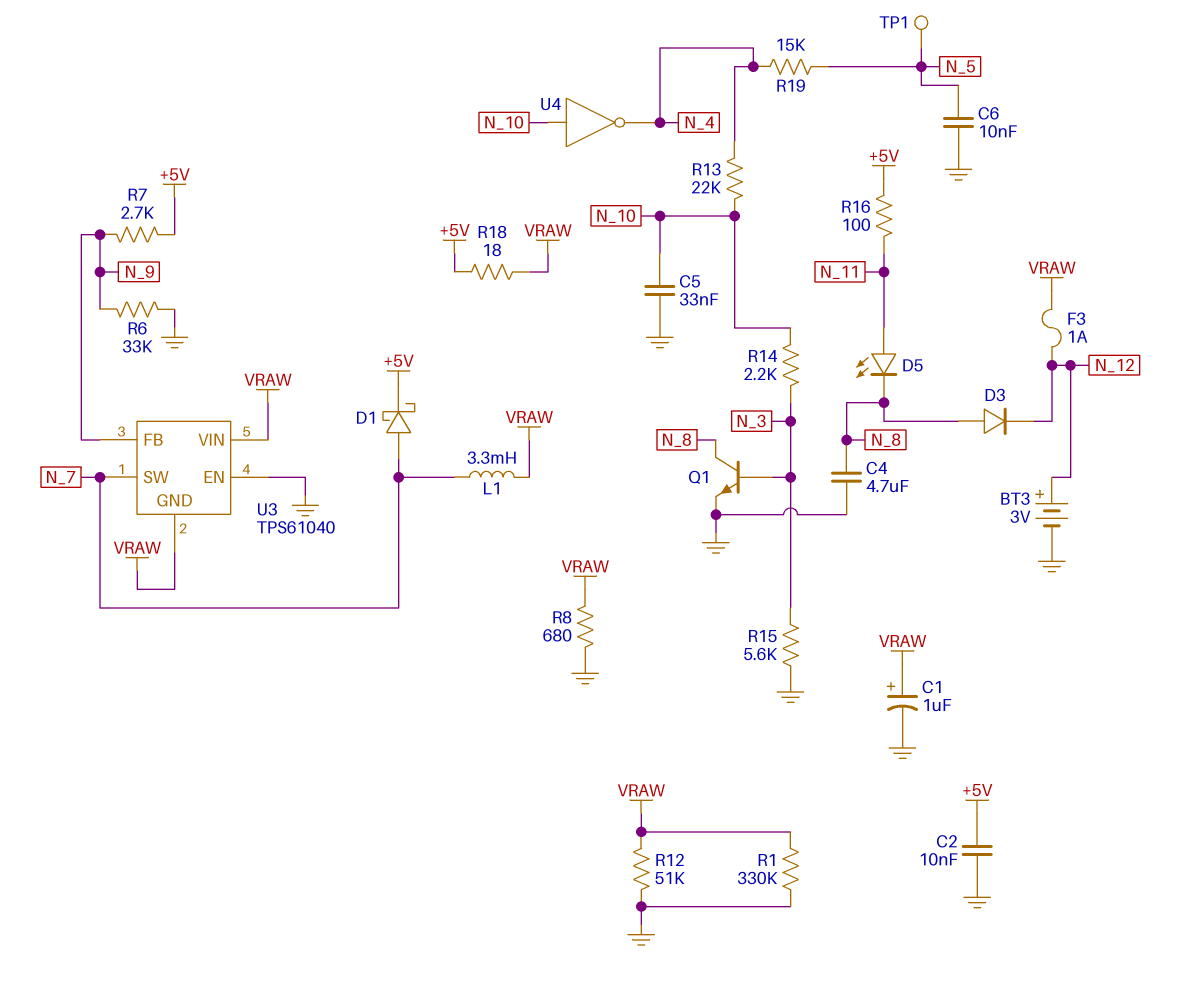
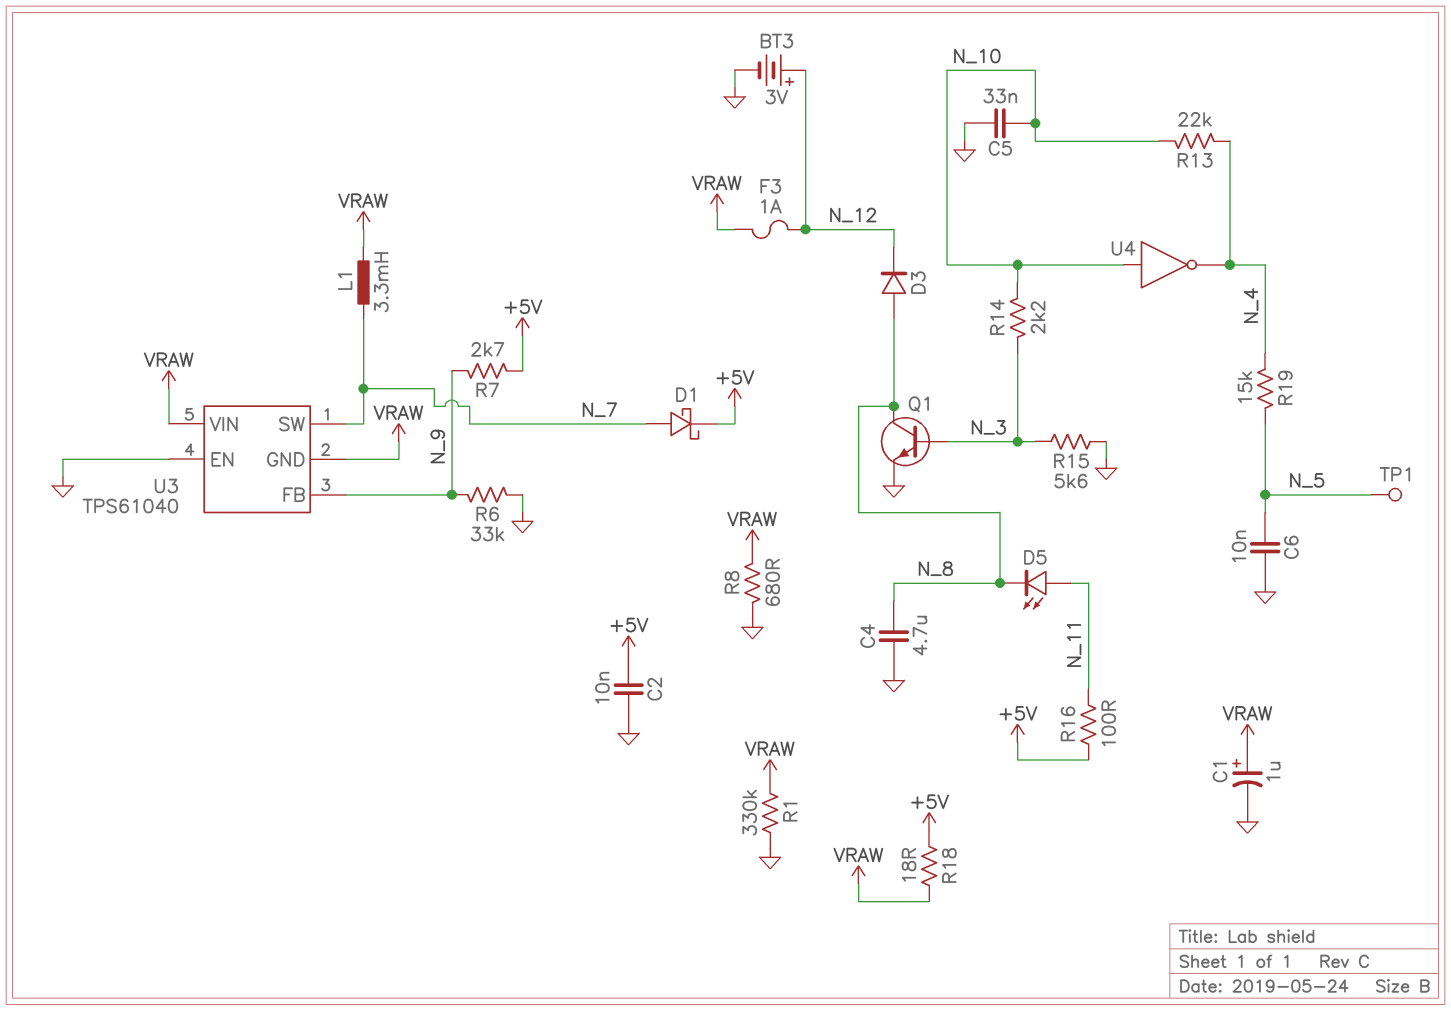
R12: 51k (GND, VRAW) -> none

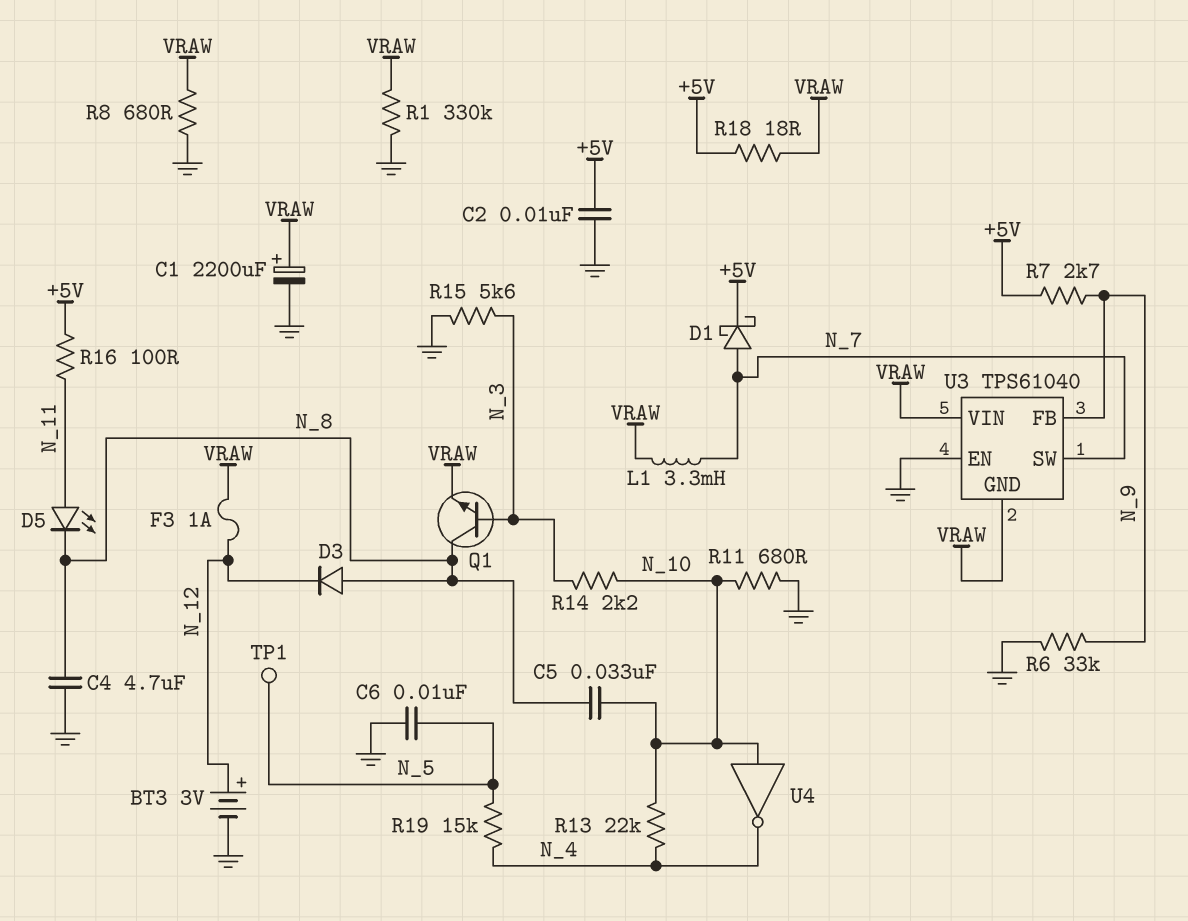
C1: 1uF (plus VRAW, minus GND) -> 2200uF (plus VRAW, minus GND)
C5: 33nF (GND, N_10) -> 33nF (N_8, N_10)
Q1: NPN (B N_3, C N_8, E GND) -> NPN (B N_3, C N_8, E VRAW)
R11: none -> 680 (GND, N_10)

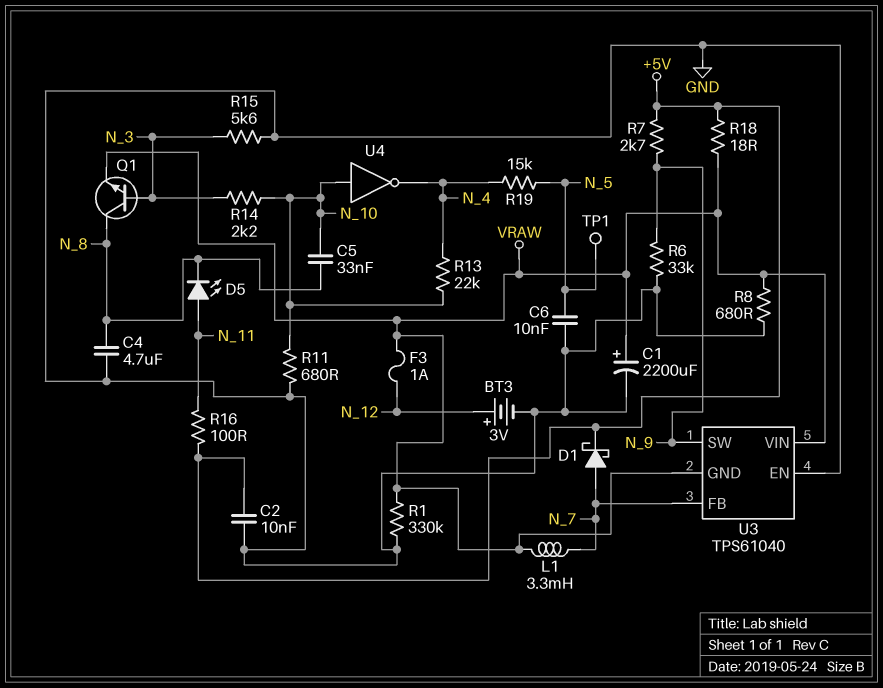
D3: diode (A N_8, K N_12) -> none
U3 pin FB: N_9 -> N_7
U3 pin SW: N_7 -> N_9

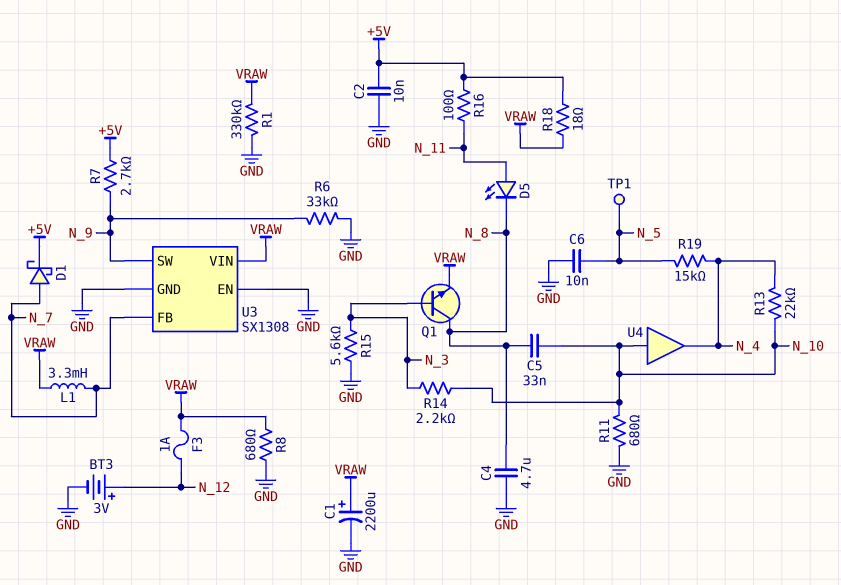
U3: TPS61040 -> SX1308
U3 pin GND: VRAW -> GND
U4: NOT (in N_10, out N_4) -> buffer (in N_10, out N_4)

